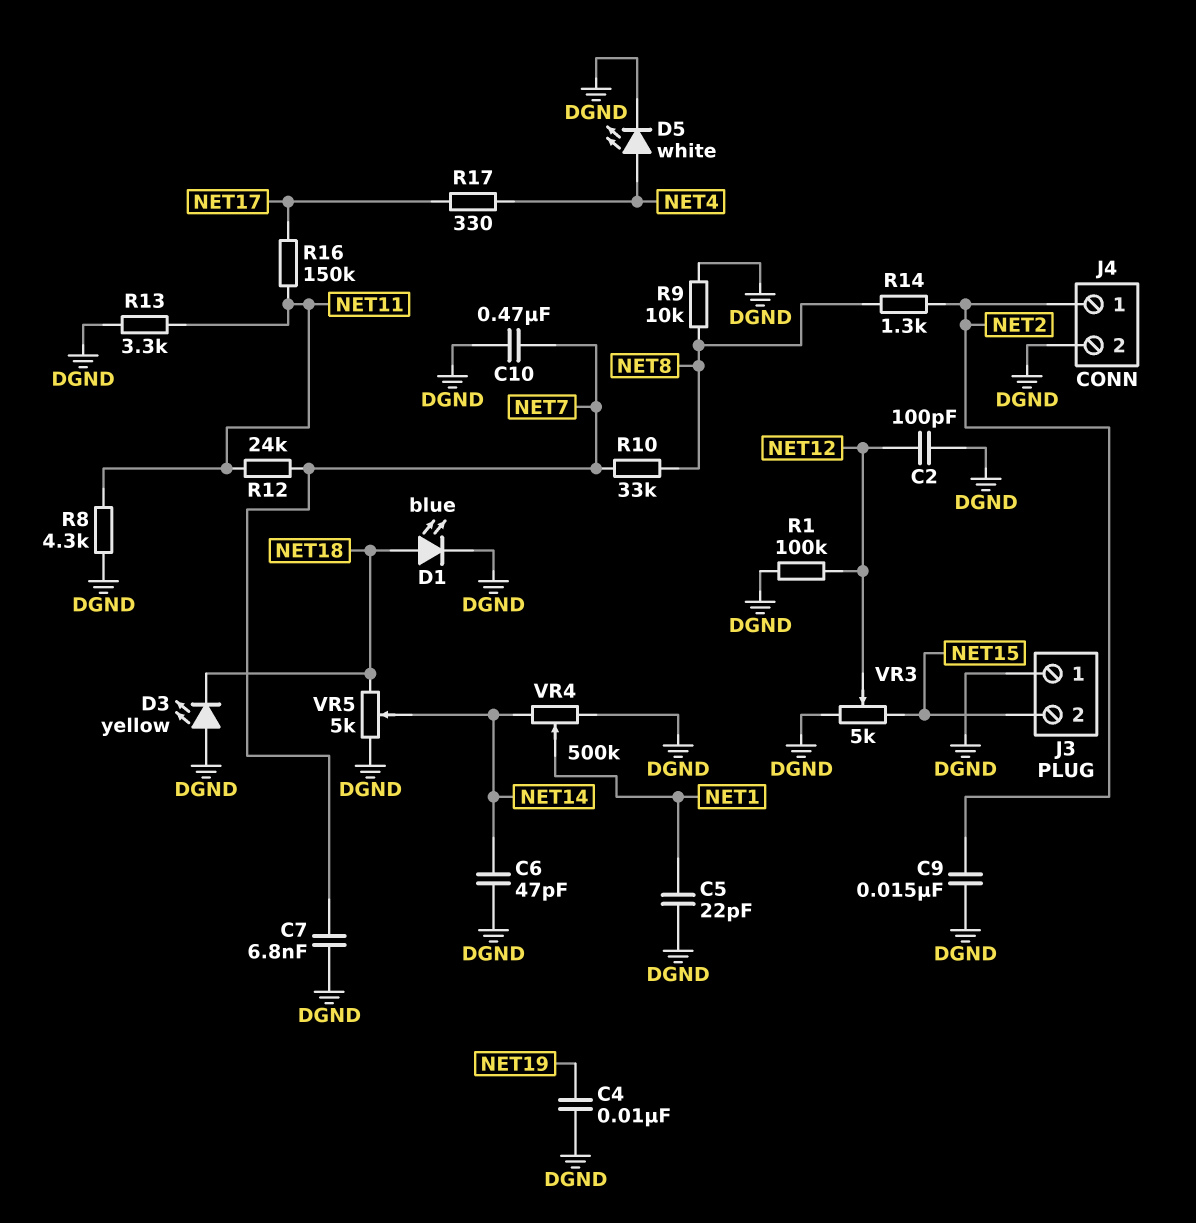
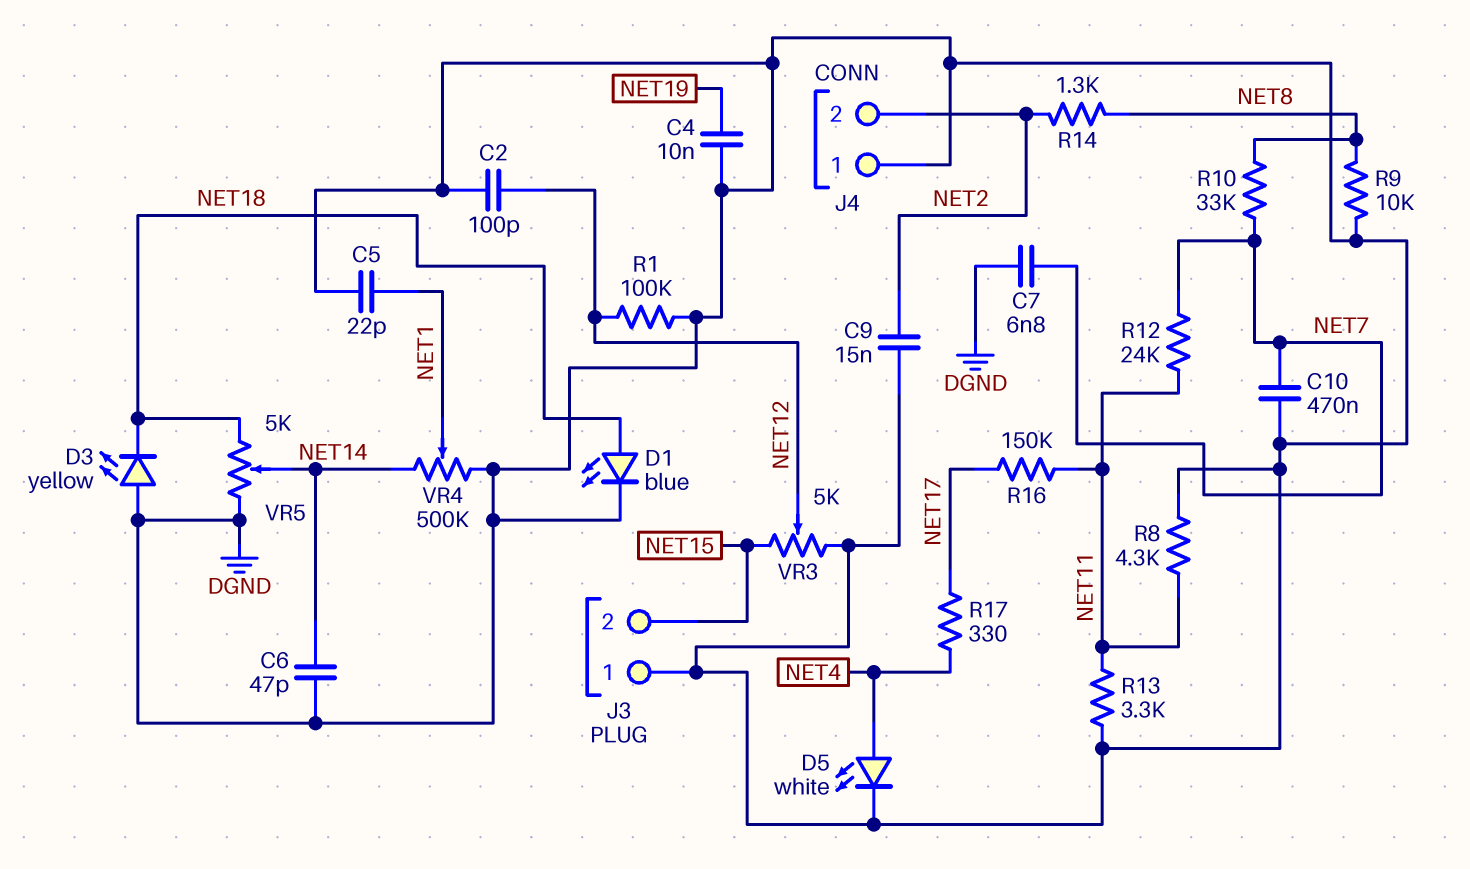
J4 pin 1: NET2 -> DGND
J4 pin 2: DGND -> NET2

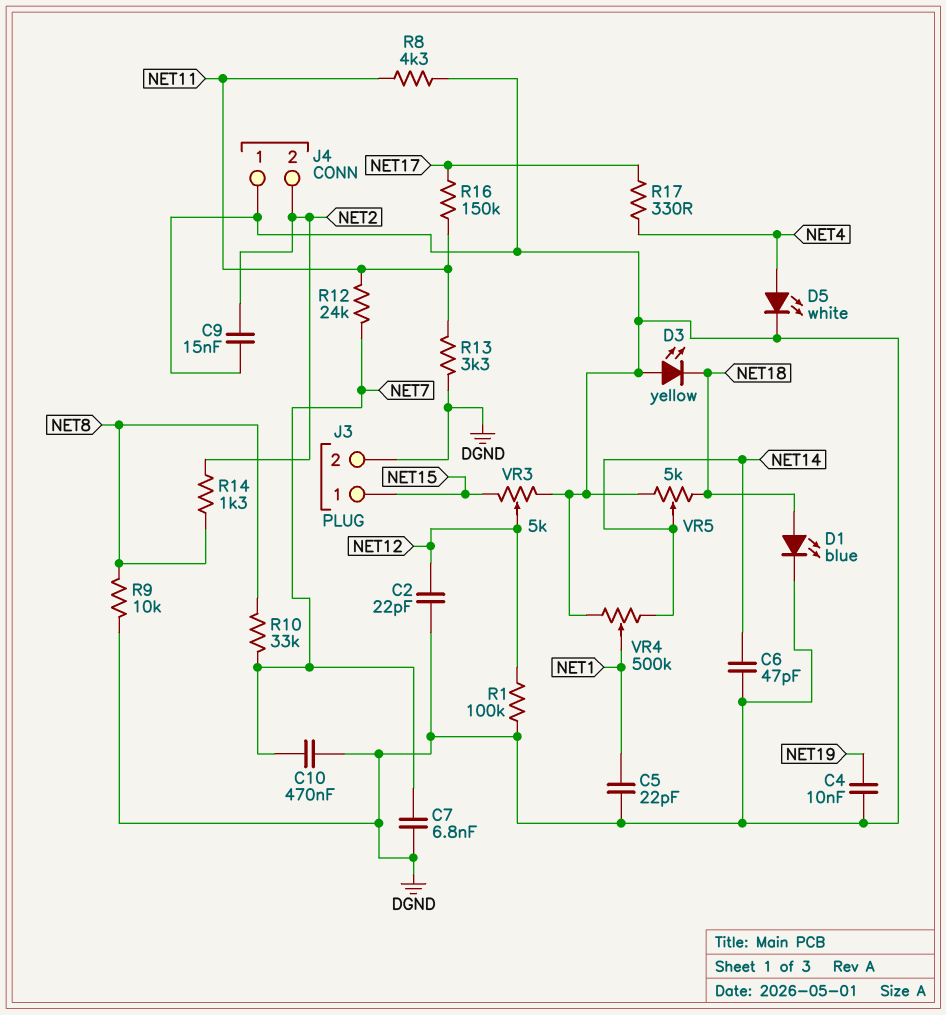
C2: 100pF (DGND, NET12) -> 22pF (DGND, NET12)
J3 pin 1: DGND -> NET15
J3 pin 2: NET15 -> DGND

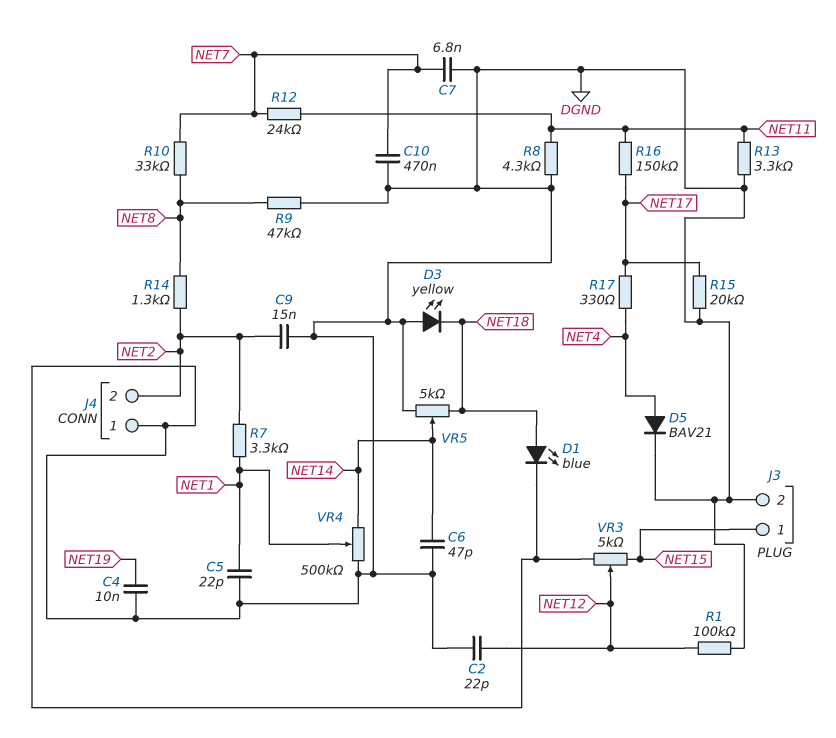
D5: LED white (A NET4, K DGND) -> diode BAV21 (A NET4, K DGND)
R7: none -> 3.3k (NET1, NET2)
R9: 10k (DGND, NET8) -> 47k (DGND, NET8)
R15: none -> 20k (DGND, NET17)

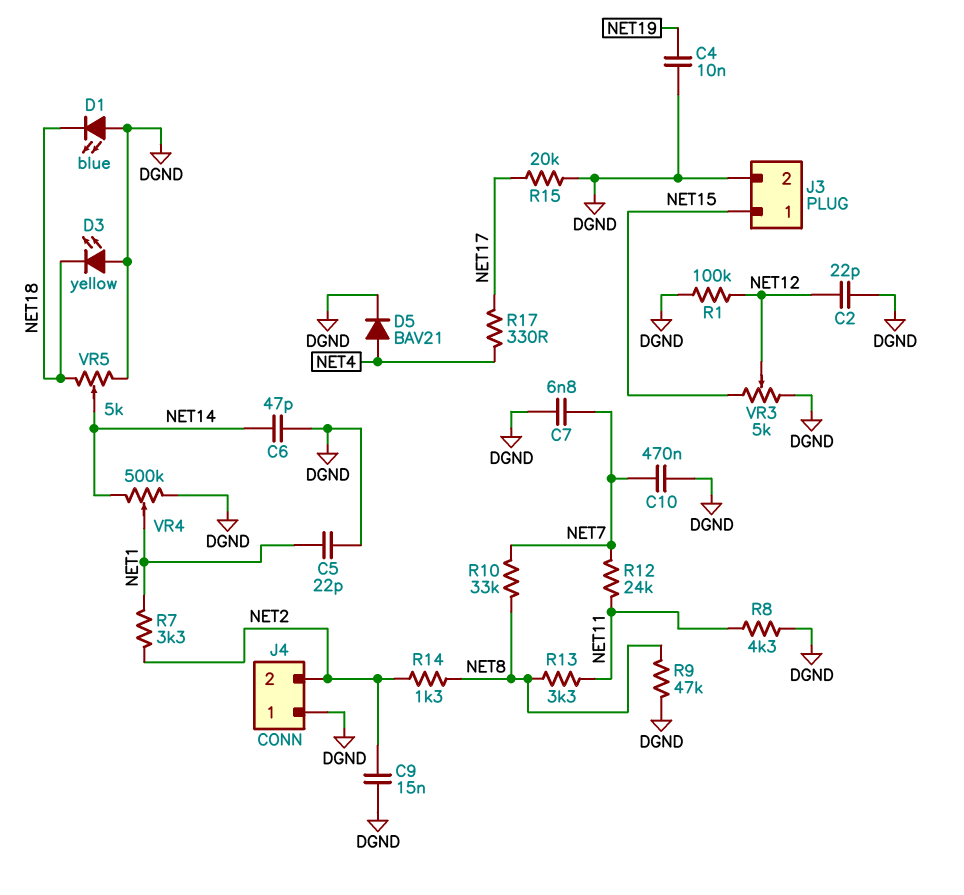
D1: LED blue (A NET18, K DGND) -> LED blue (A DGND, K NET18)
R13: 3.3k (DGND, NET11) -> 3.3k (NET8, NET11)
R16: 150k (NET11, NET17) -> none

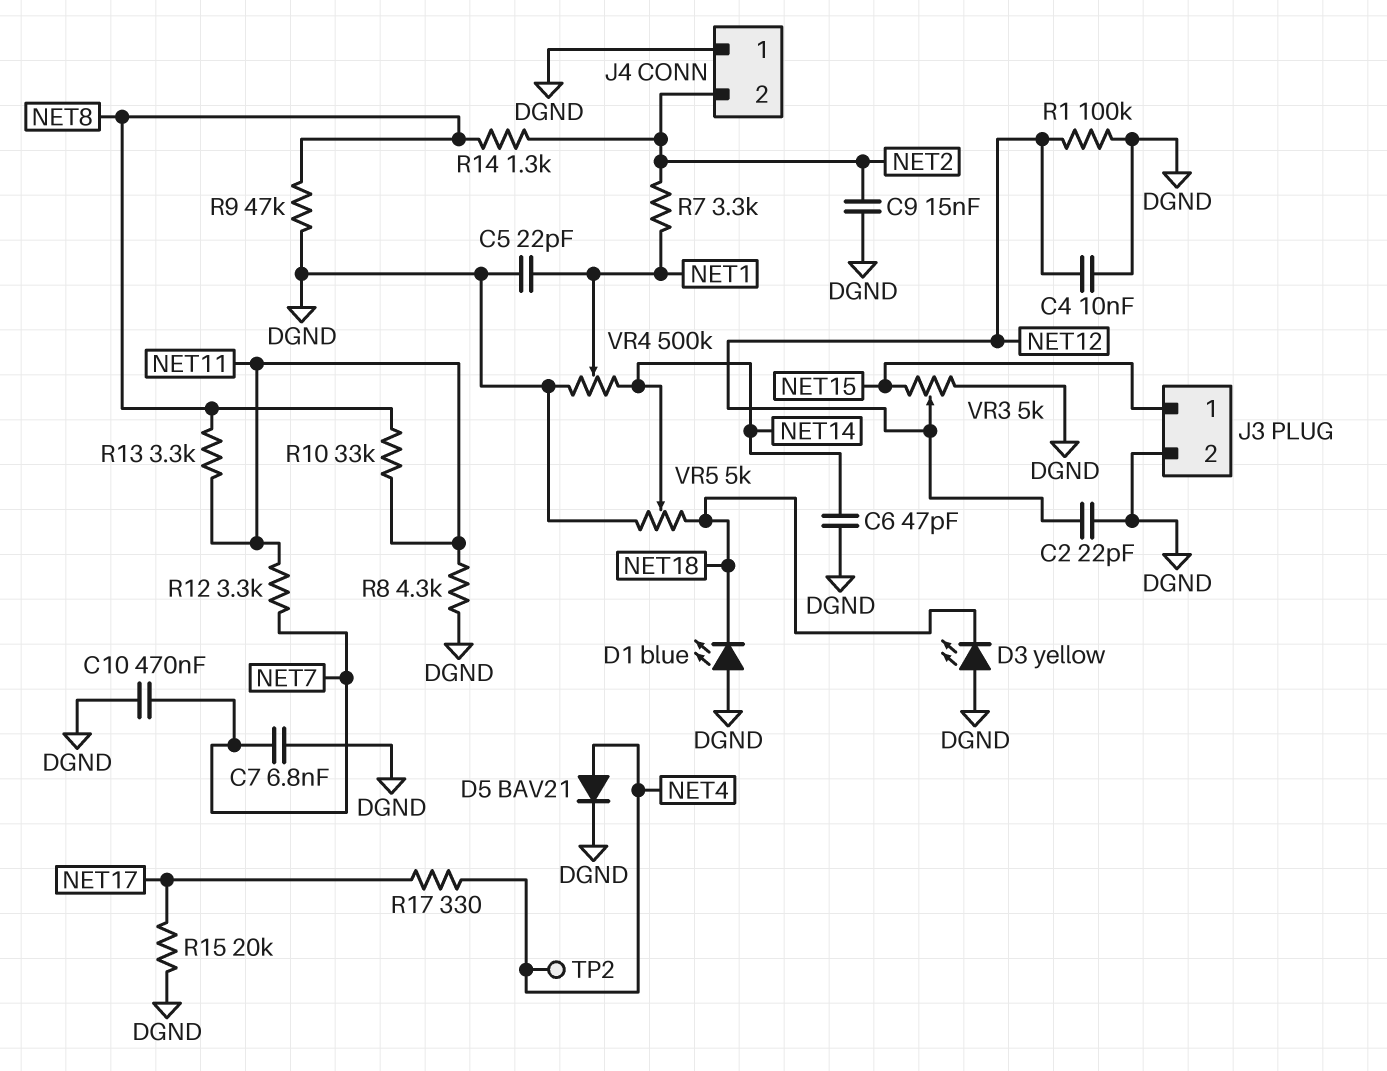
C4: 10nF (DGND, NET19) -> 10nF (DGND, NET12)
R10: 33k (NET7, NET8) -> 33k (NET8, NET11)
R12: 24k (NET7, NET11) -> 3.3k (NET7, NET11)
TP2: none -> test point (NET4)

